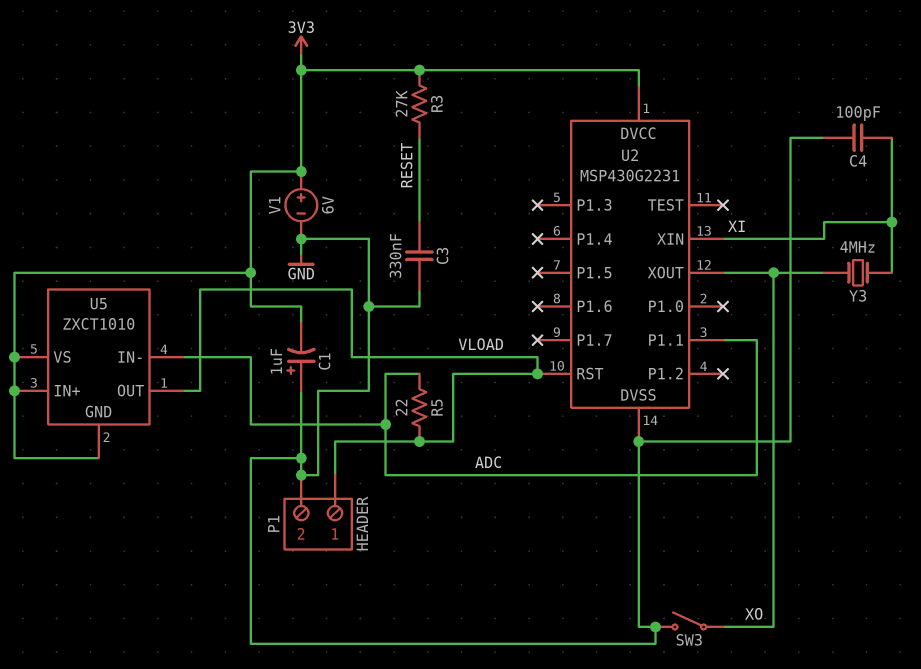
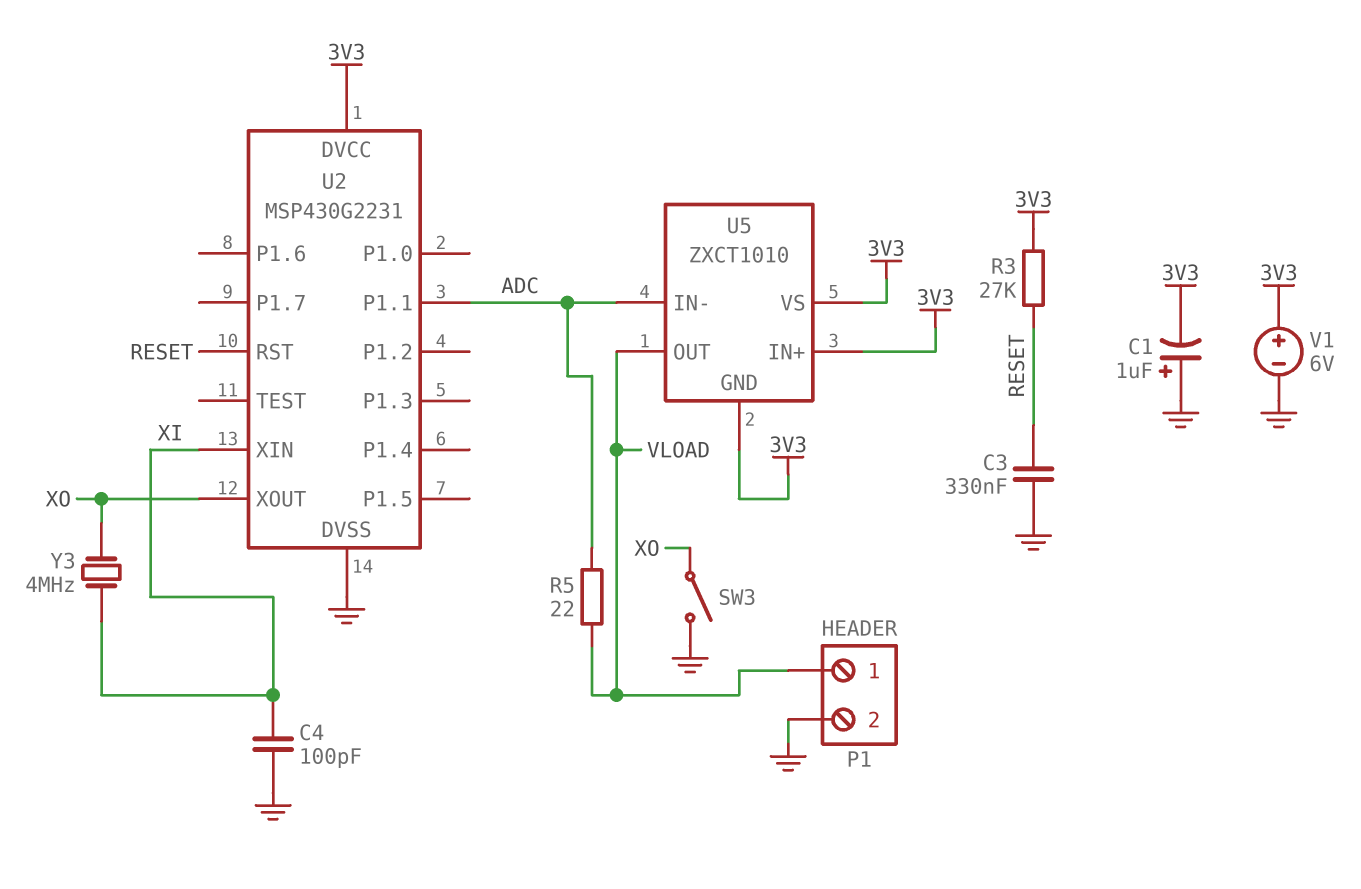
U2 pin RST: VLOAD -> RESET

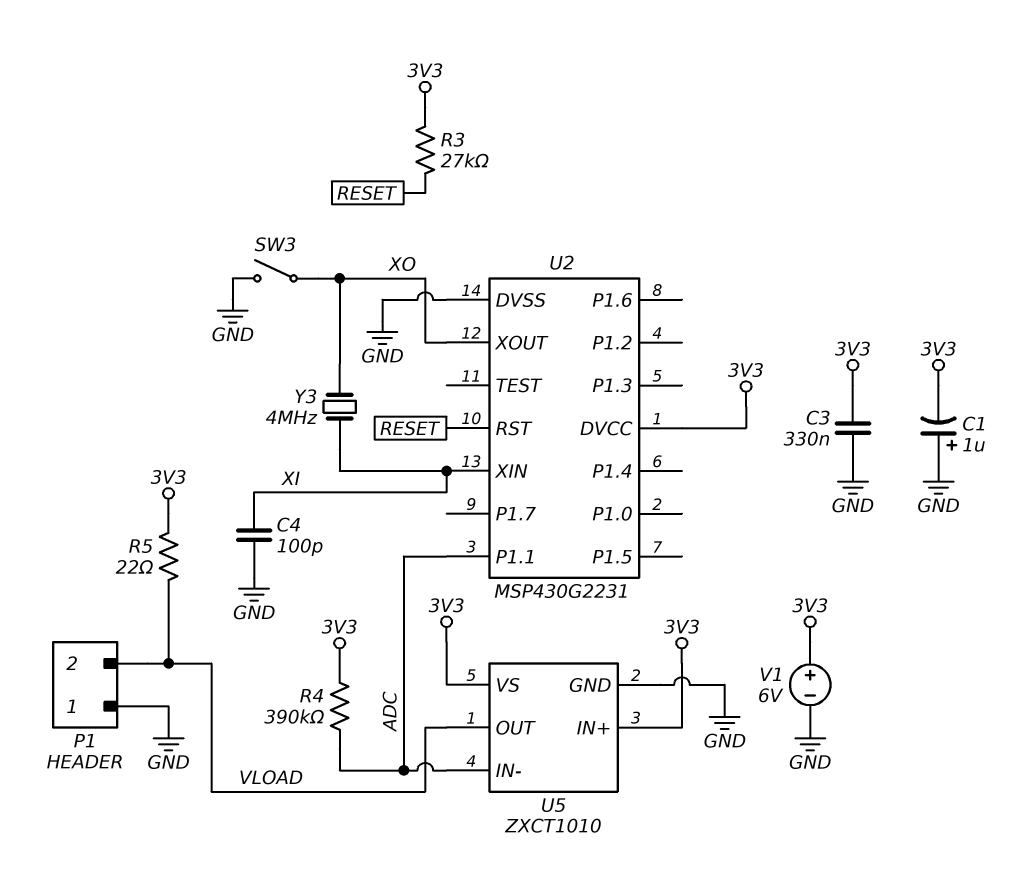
C3: 330nF (GND, RESET) -> 330nF (3V3, GND)
P1 pin 1: VLOAD -> GND
P1 pin 2: GND -> VLOAD
R4: none -> 390k (3V3, ADC)
R5: 22 (ADC, VLOAD) -> 22 (3V3, VLOAD)
U5 pin GND: 3V3 -> GND

